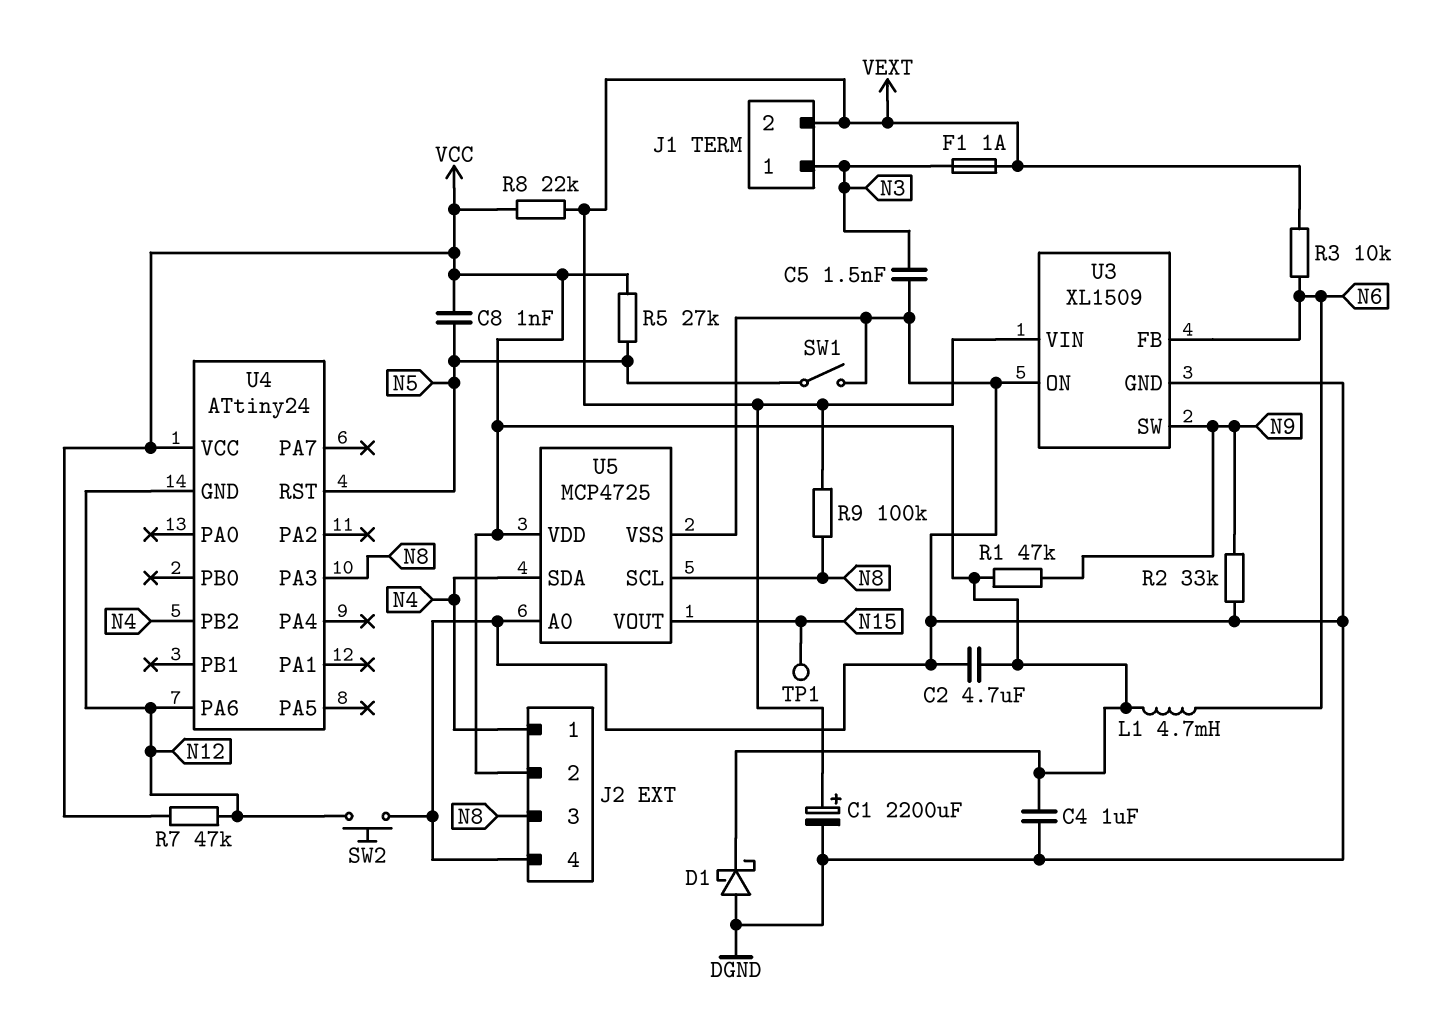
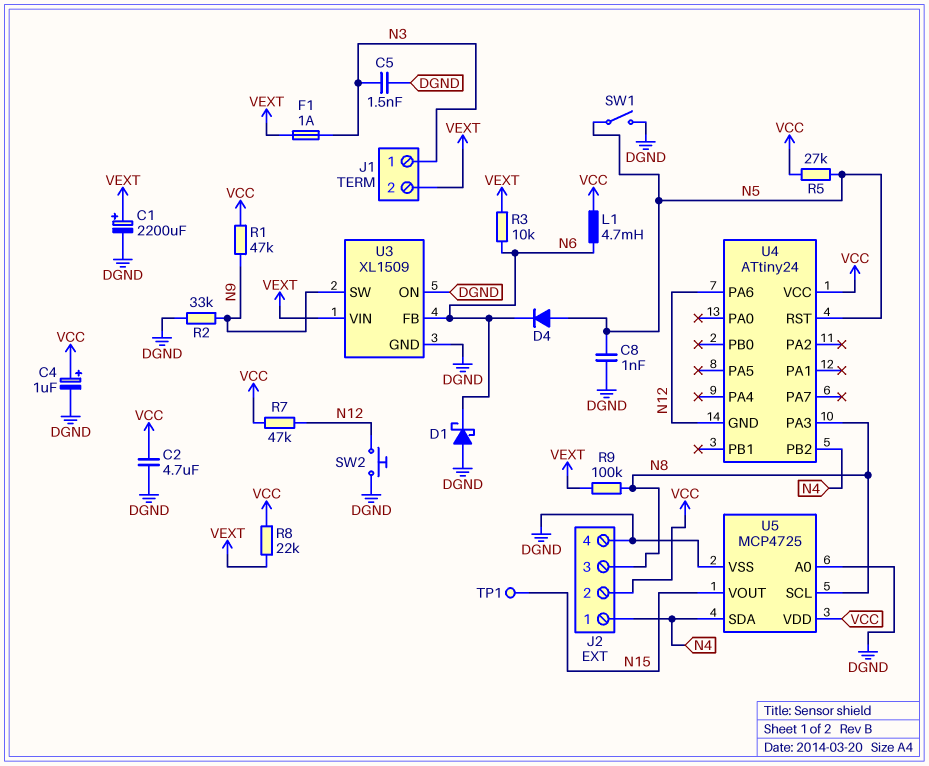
C4: 1uF (DGND, VCC) -> 1uF (plus VCC, minus DGND)
C8: 1nF (N5, VCC) -> 1nF (DGND, N5)
D1: schottky (A DGND, K VCC) -> schottky (A DGND, K N6)
D4: none -> diode (A N5, K N6)

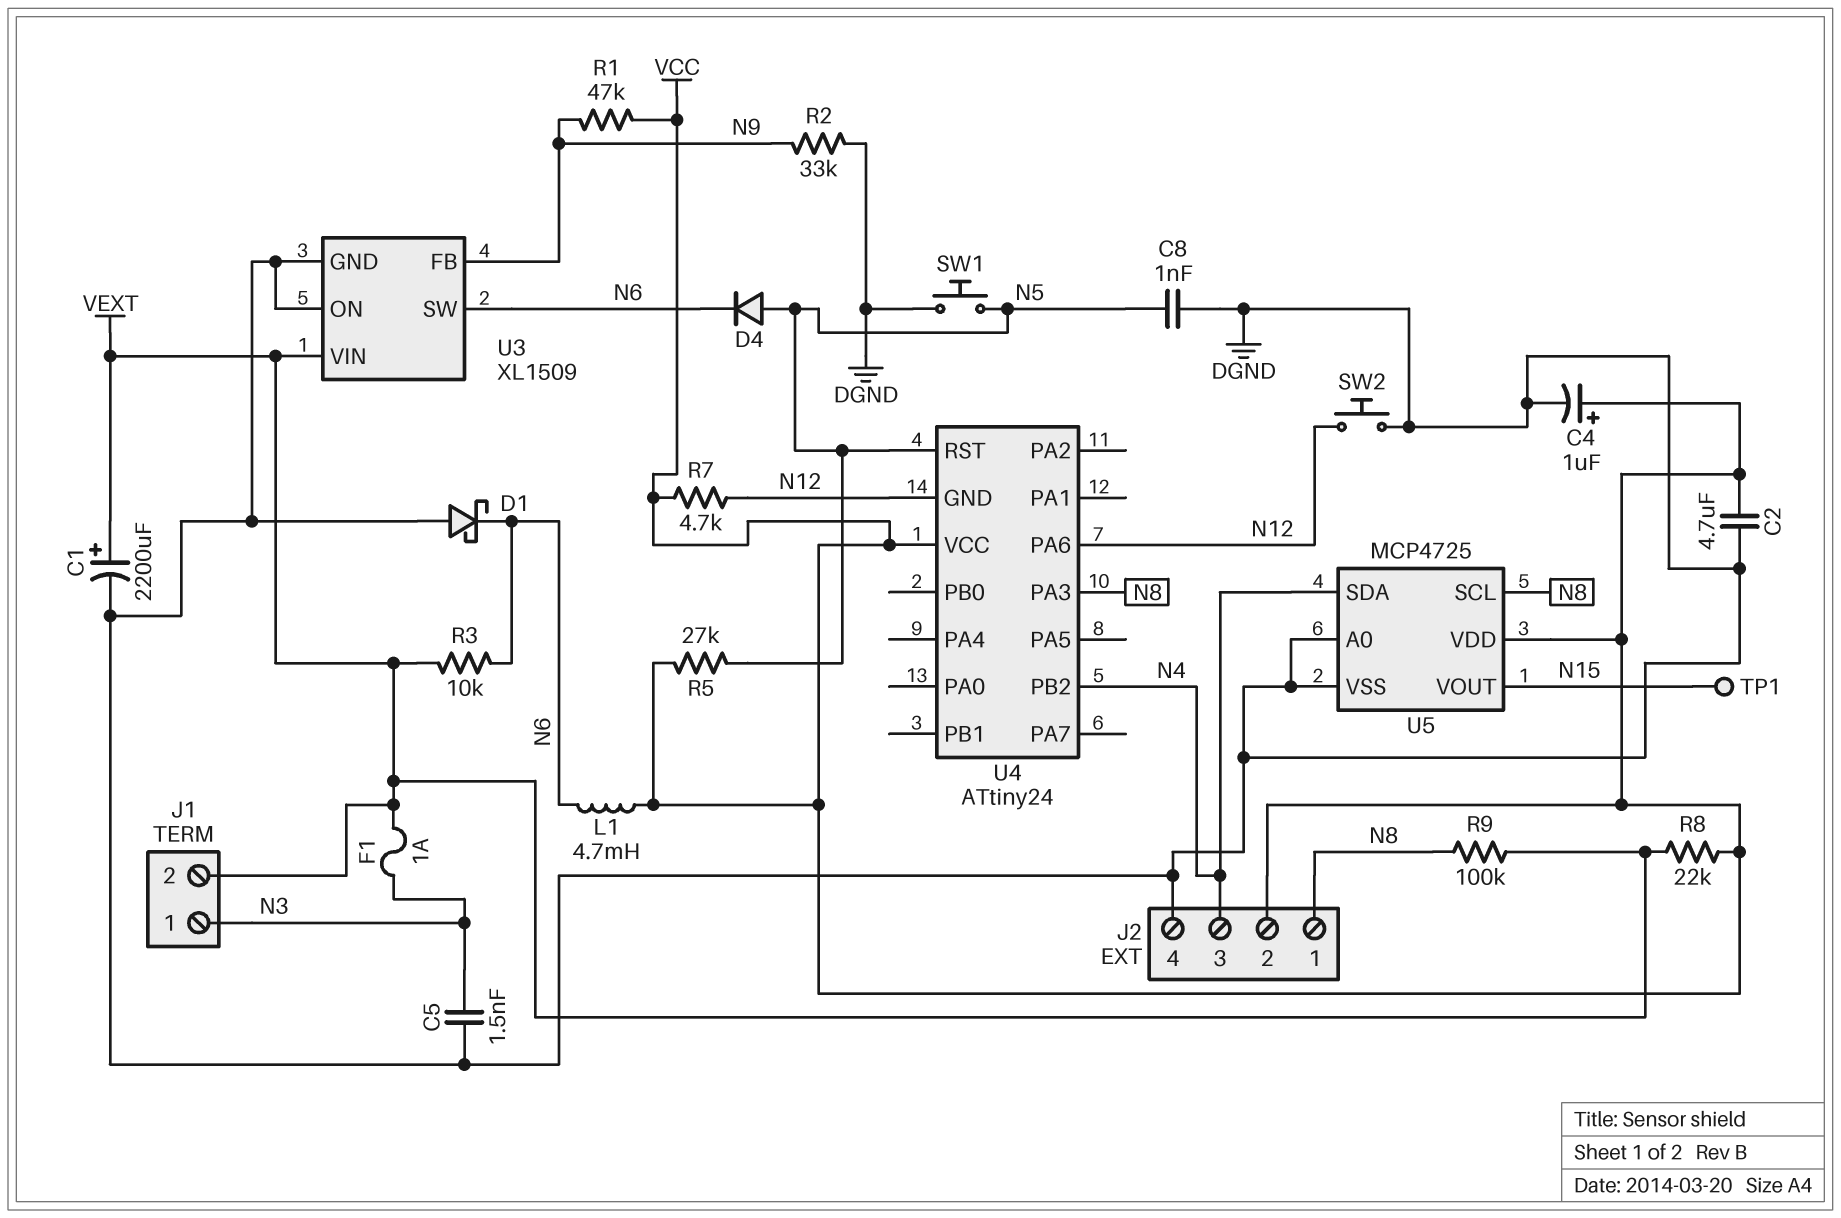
J2 pin 1: N4 -> N8
J2 pin 3: N8 -> N4
R7: 47k (N12, VCC) -> 4.7k (N12, VCC)
SW1: switch (DGND, N5) -> button (DGND, N5)
U3 pin FB: N6 -> N9
U3 pin SW: N9 -> N6

